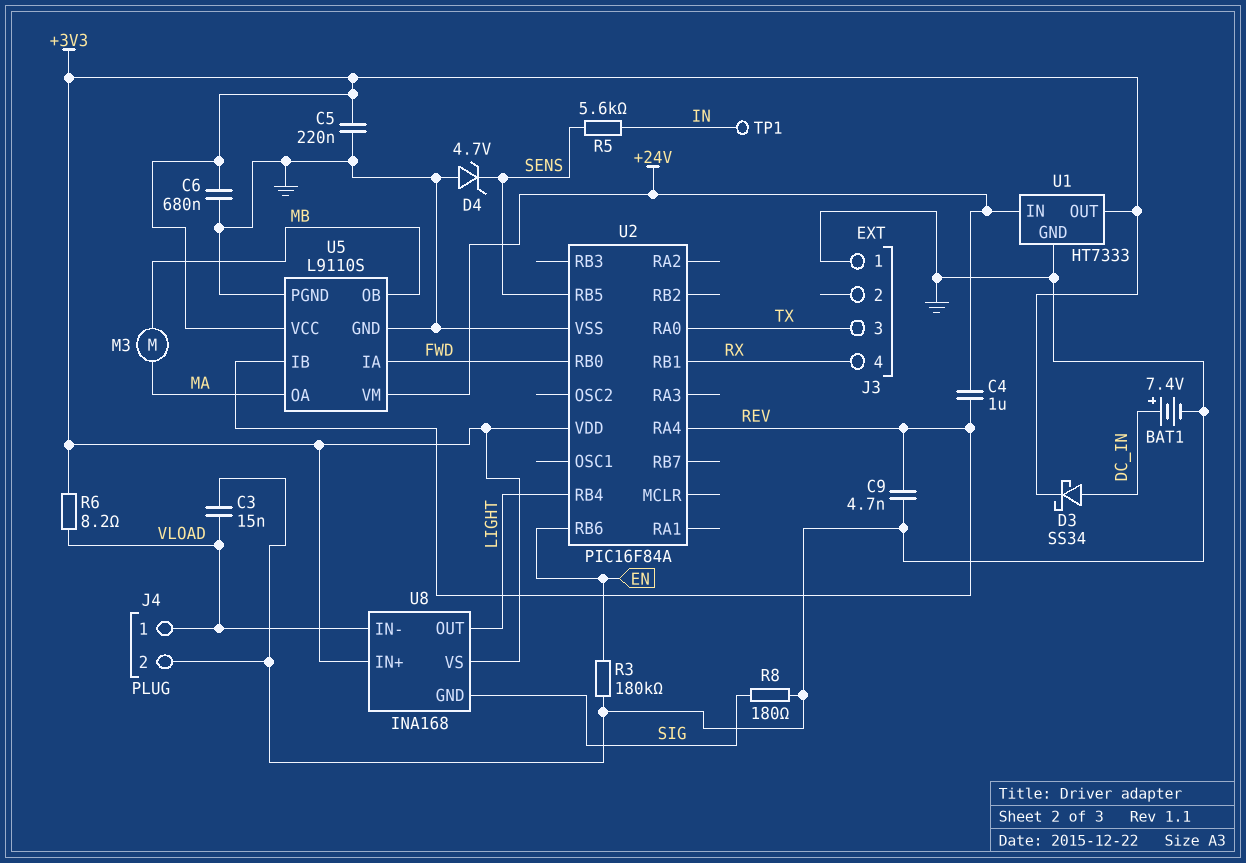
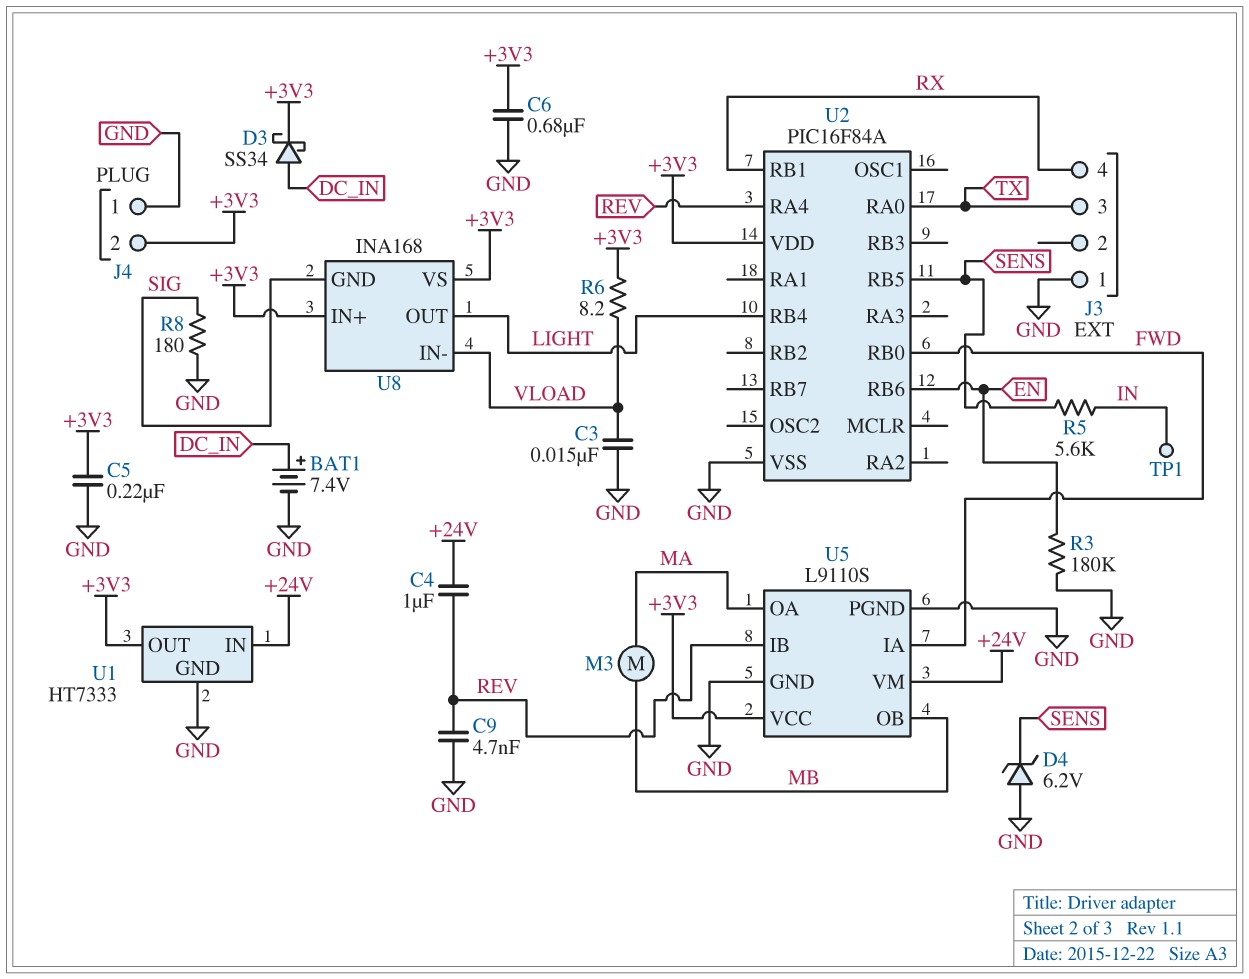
D4: zener 4.7V (A GND, K SENS) -> zener 6.2V (A GND, K SENS)
J4 pin 1: VLOAD -> GND
J4 pin 2: GND -> +3V3

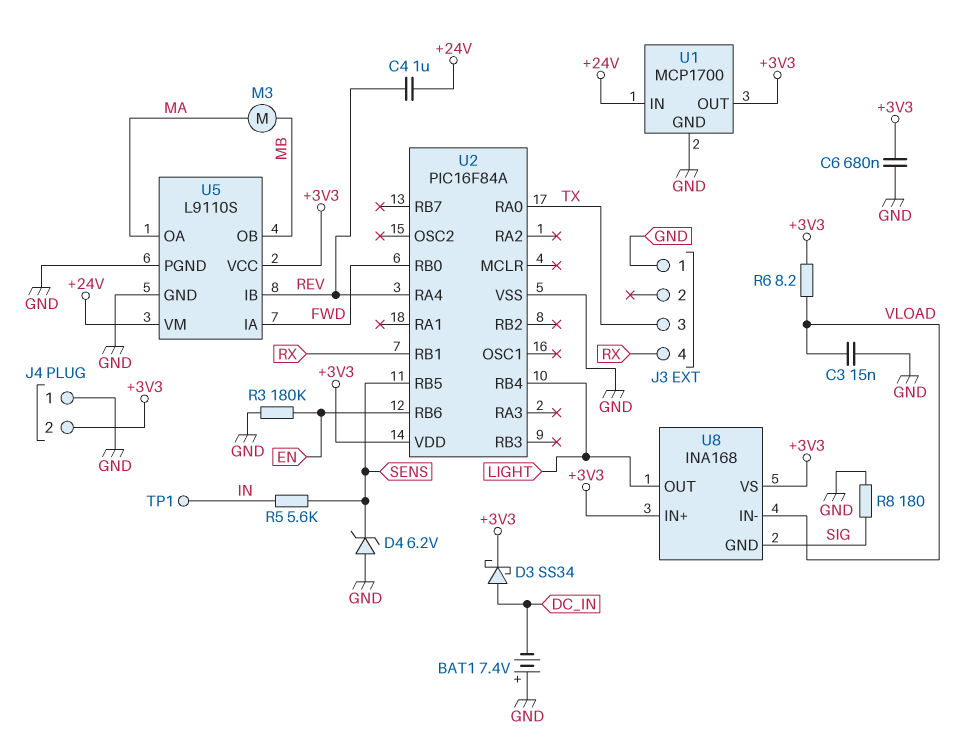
BAT1: 7.4V (plus DC_IN, minus GND) -> 7.4V (plus GND, minus DC_IN)
C5: 220nF (+3V3, GND) -> none
C9: 4.7nF (GND, REV) -> none
U1: HT7333 -> MCP1700

